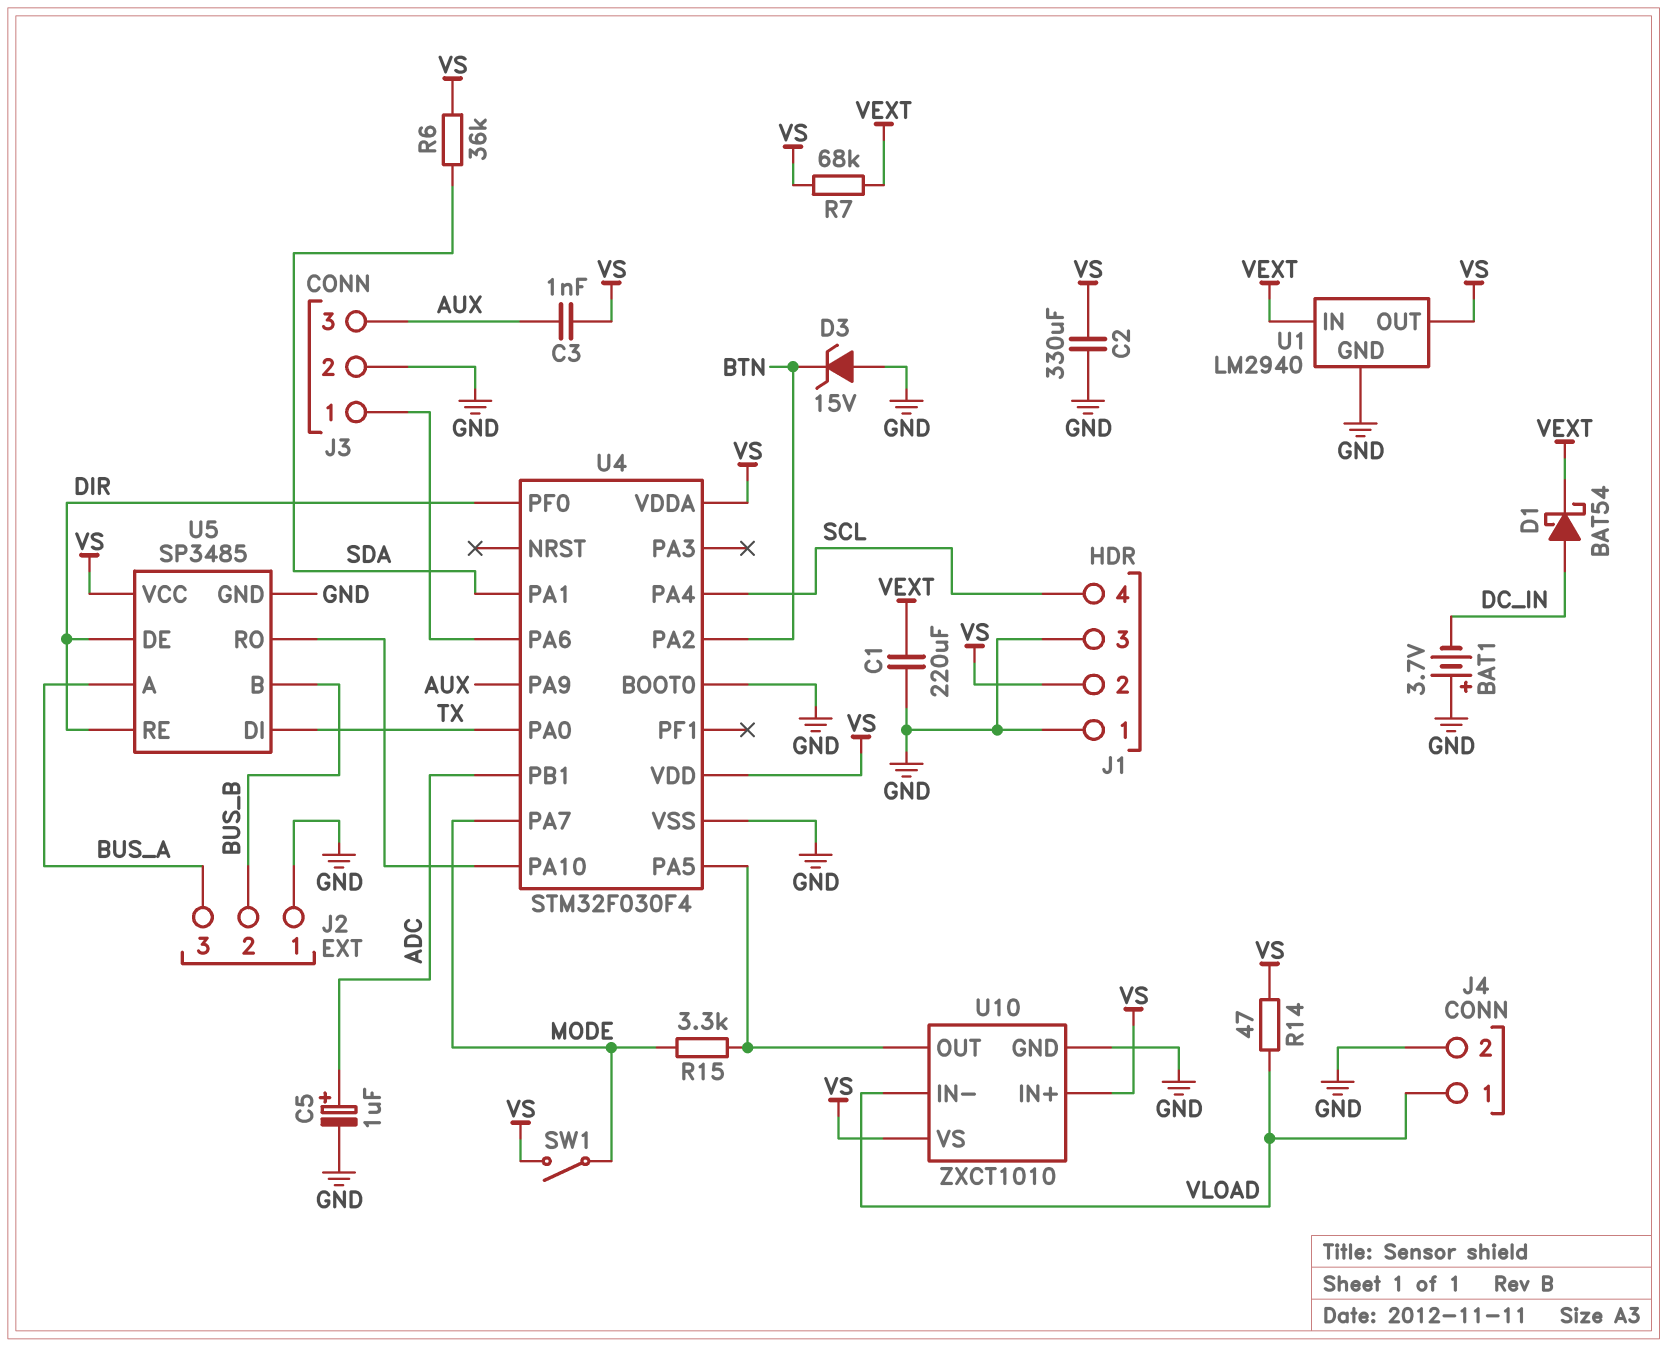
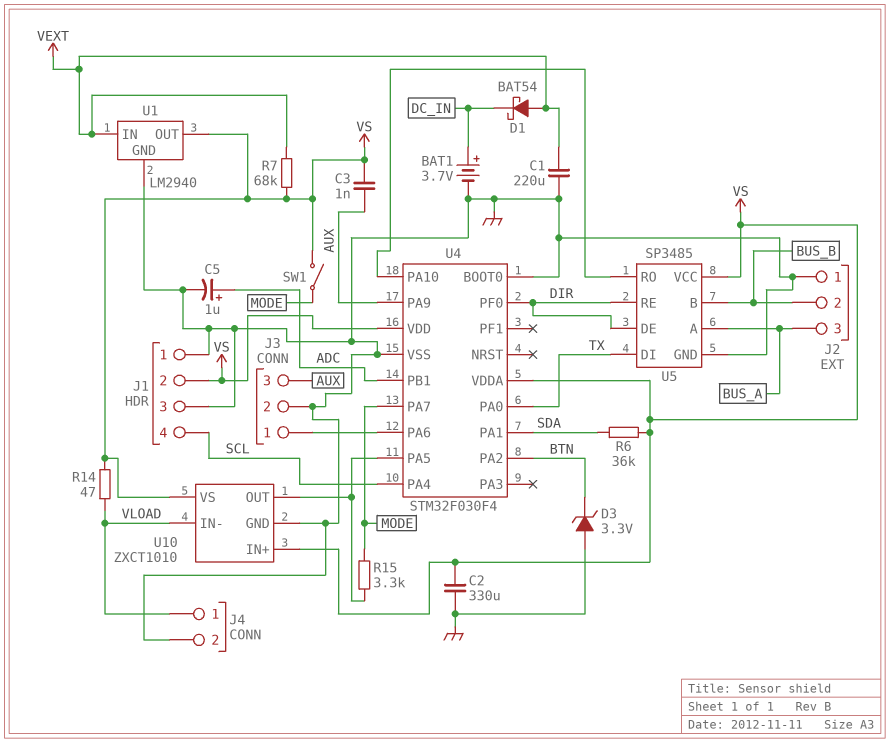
BAT1: 3.7V (plus GND, minus DC_IN) -> 3.7V (plus DC_IN, minus GND)
D1: schottky BAT54 (A DC_IN, K VEXT) -> schottky BAT54 (A VEXT, K DC_IN)
D3: zener 15V (A GND, K BTN) -> zener 3.3V (A GND, K BTN)

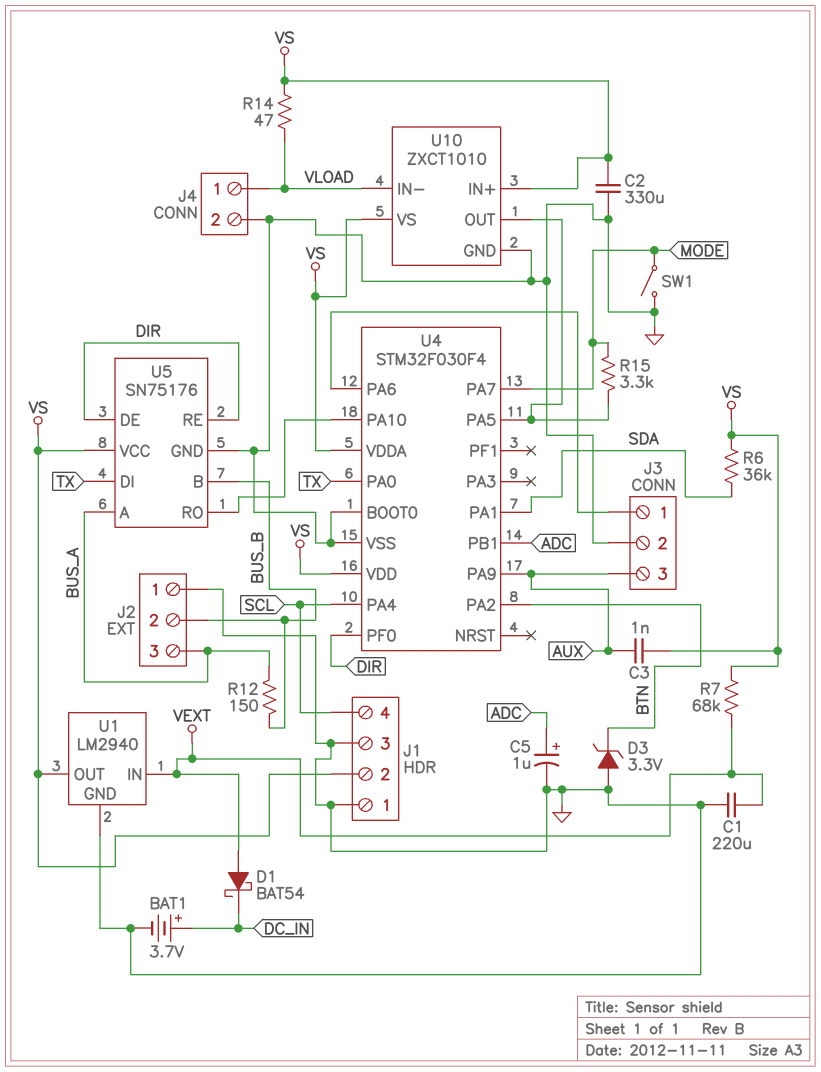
R12: none -> 150 (BUS_A, BUS_B)
SW1: switch (MODE, VS) -> switch (GND, MODE)
U5: SP3485 -> SN75176

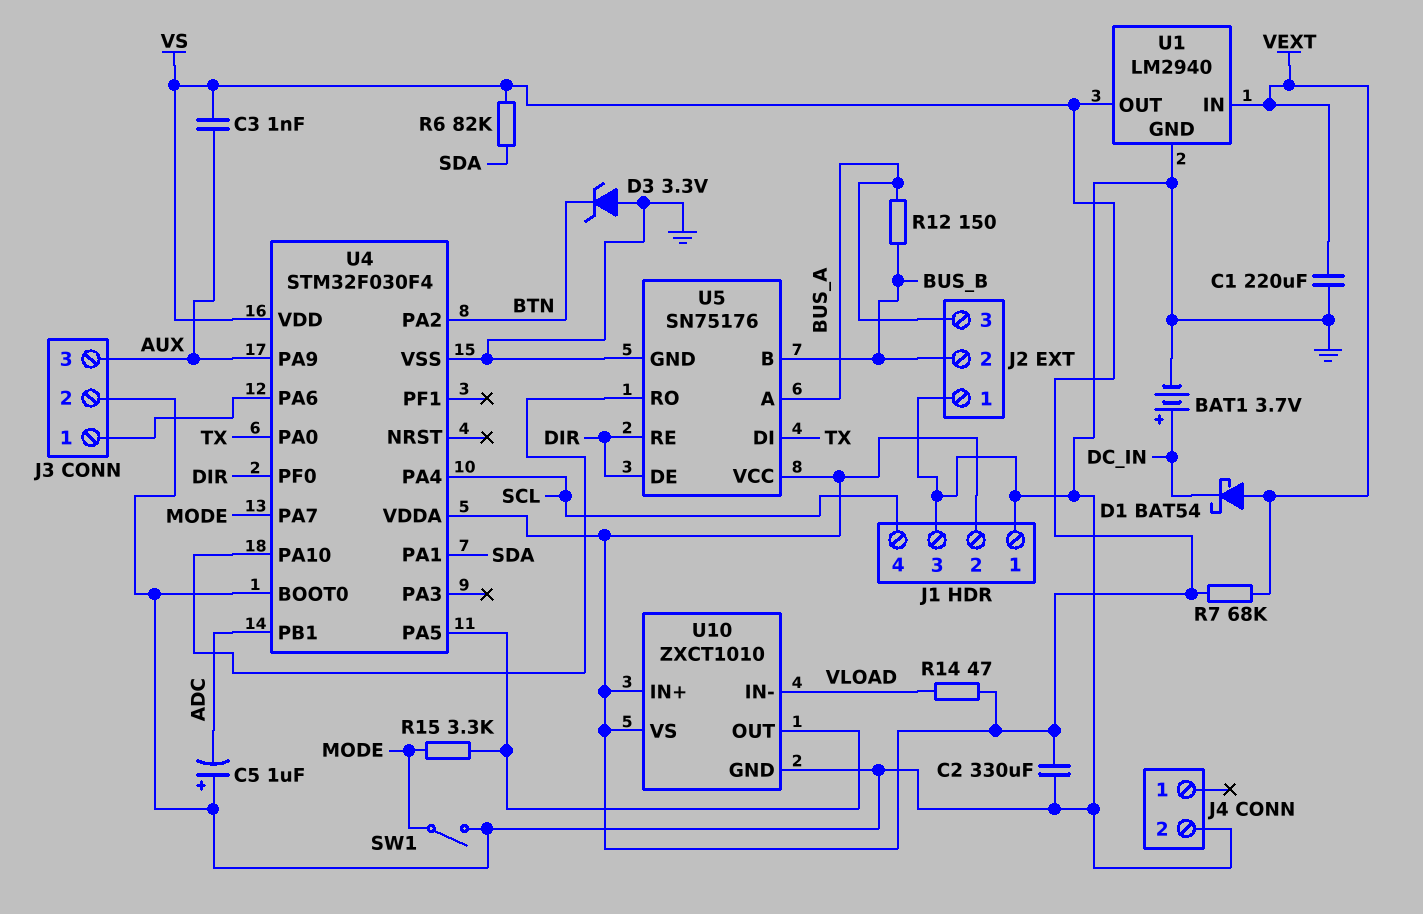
C5: 1uF (plus ADC, minus GND) -> 1uF (plus GND, minus ADC)
J4 pin 1: VLOAD -> none
R6: 36k (SDA, VS) -> 82k (SDA, VS)

